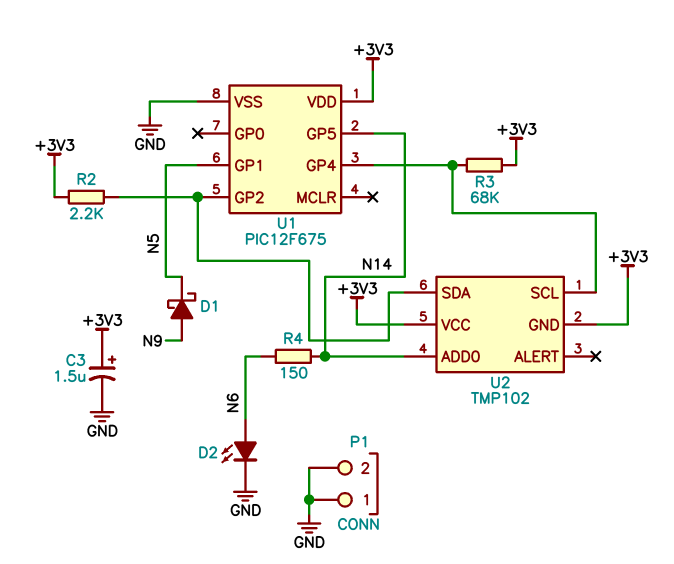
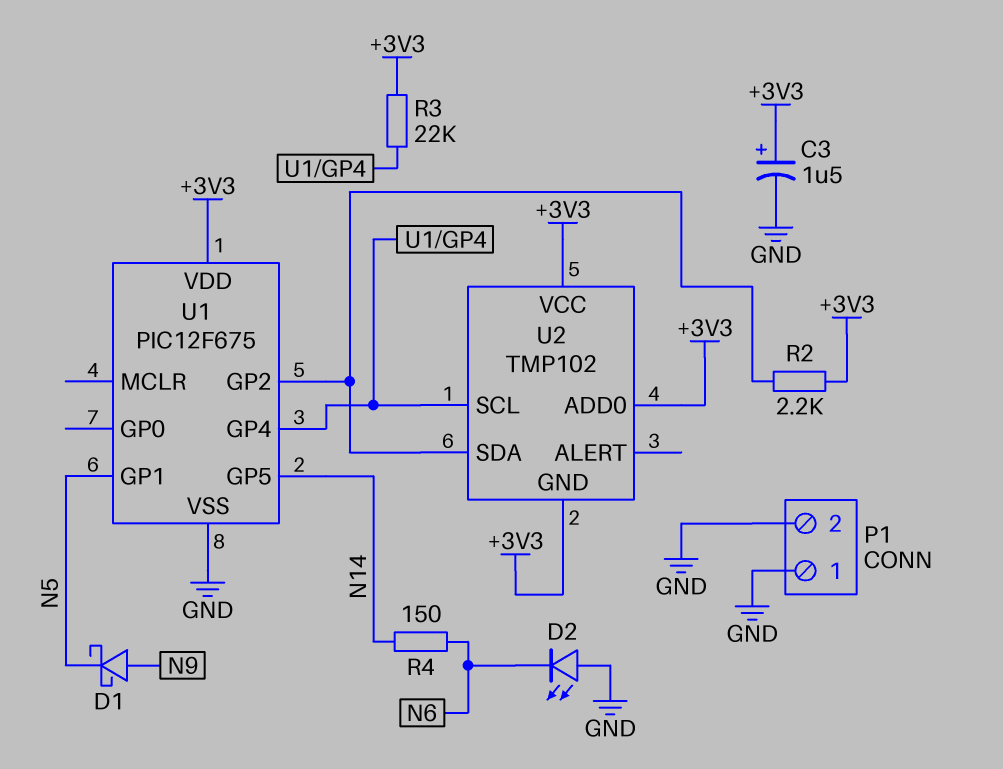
D2: LED (A N6, K GND) -> LED (A GND, K N6)
R3: 68k (+3V3, U1/GP4) -> 22k (+3V3, U1/GP4)
U2 pin ADD0: N14 -> +3V3

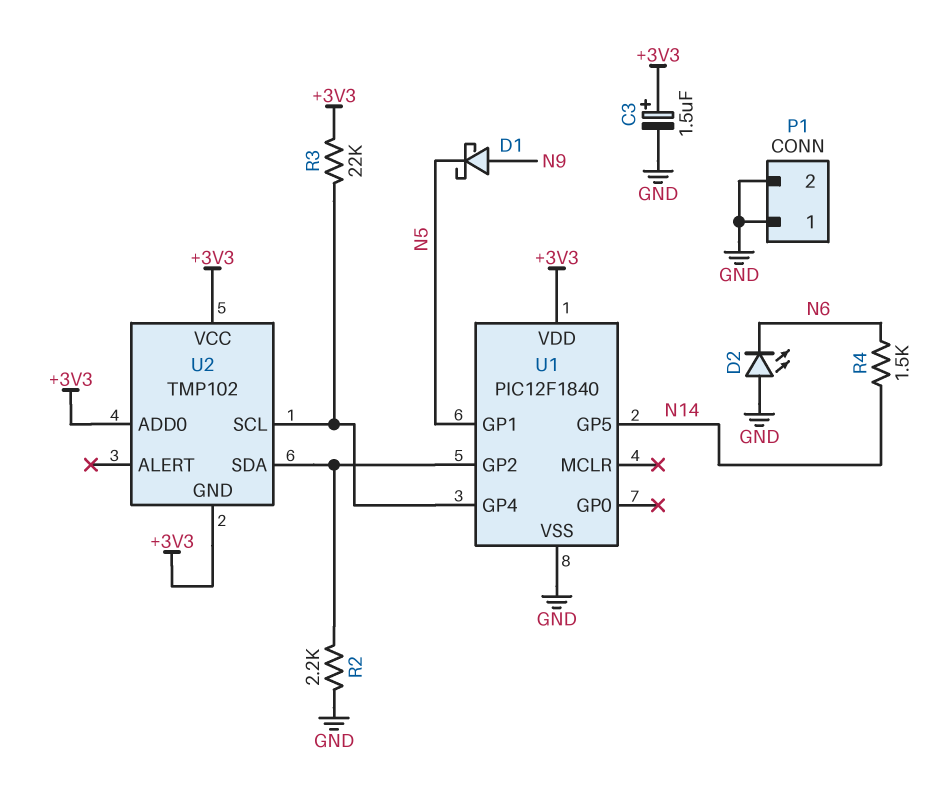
R2: 2.2k (+3V3, U1/GP2) -> 2.2k (GND, U1/GP2)
R4: 150 (N6, N14) -> 1.5k (N6, N14)
U1: PIC12F675 -> PIC12F1840

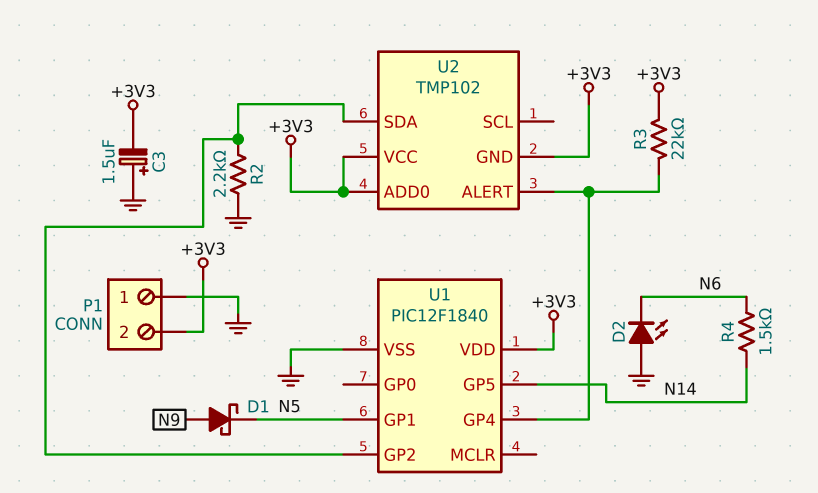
C3: 1.5uF (plus +3V3, minus GND) -> 1.5uF (plus GND, minus +3V3)
P1 pin 2: GND -> +3V3
U2 pin ALERT: none -> U1/GP4
U2 pin SCL: U1/GP4 -> none

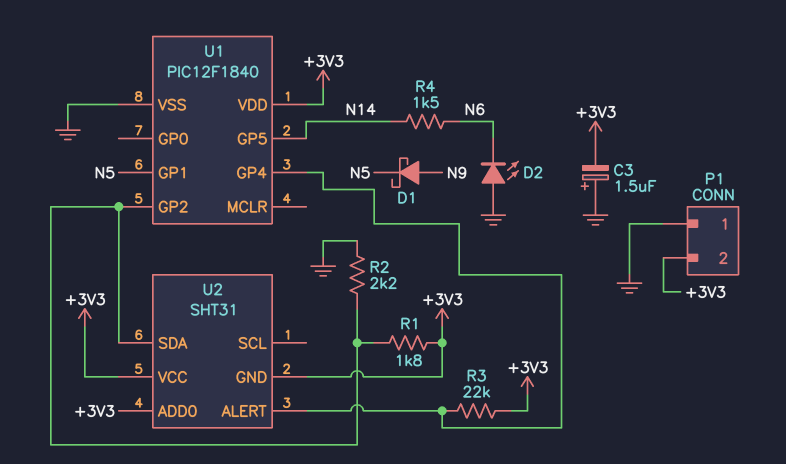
R1: none -> 1.8k (+3V3, U1/GP2)
U2: TMP102 -> SHT31

